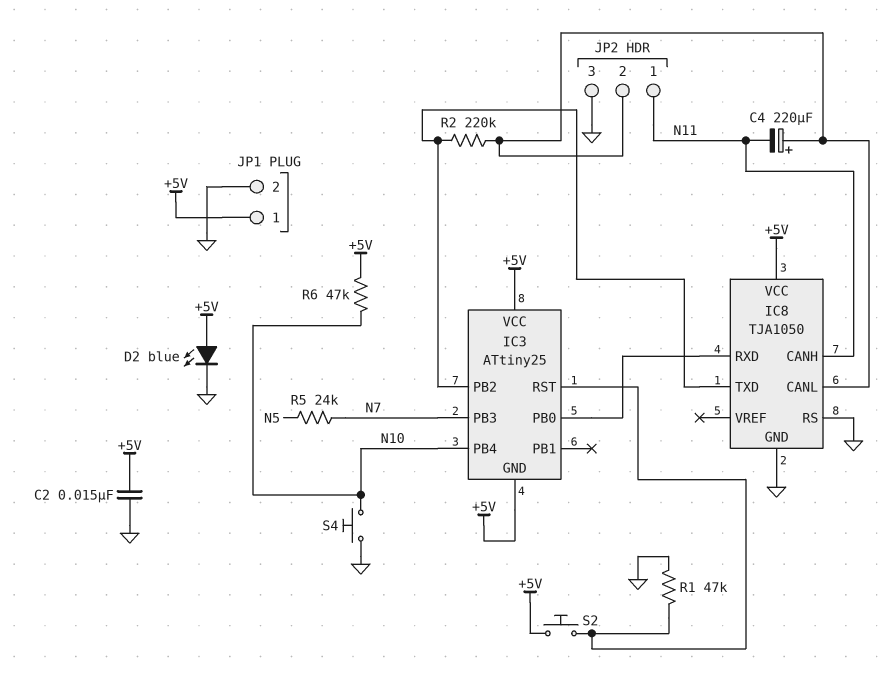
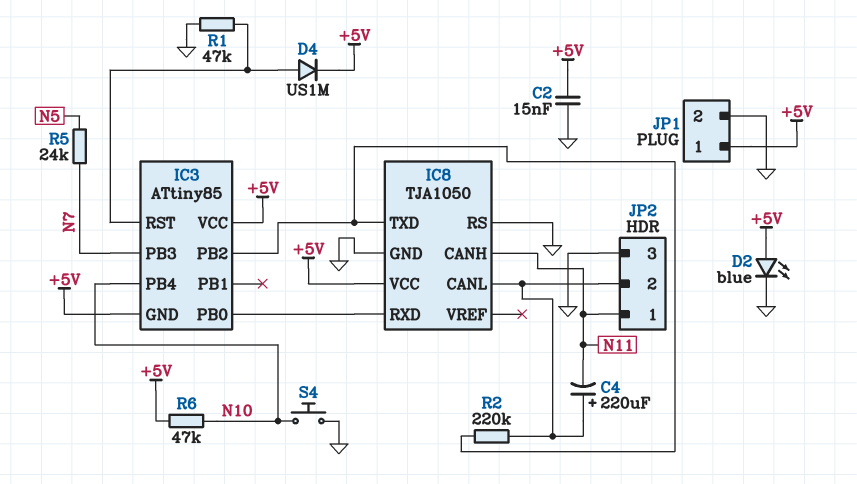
D4: none -> diode US1M (A IC3/RST, K +5V)
IC3: ATtiny25 -> ATtiny85
S2: button (+5V, IC3/RST) -> none

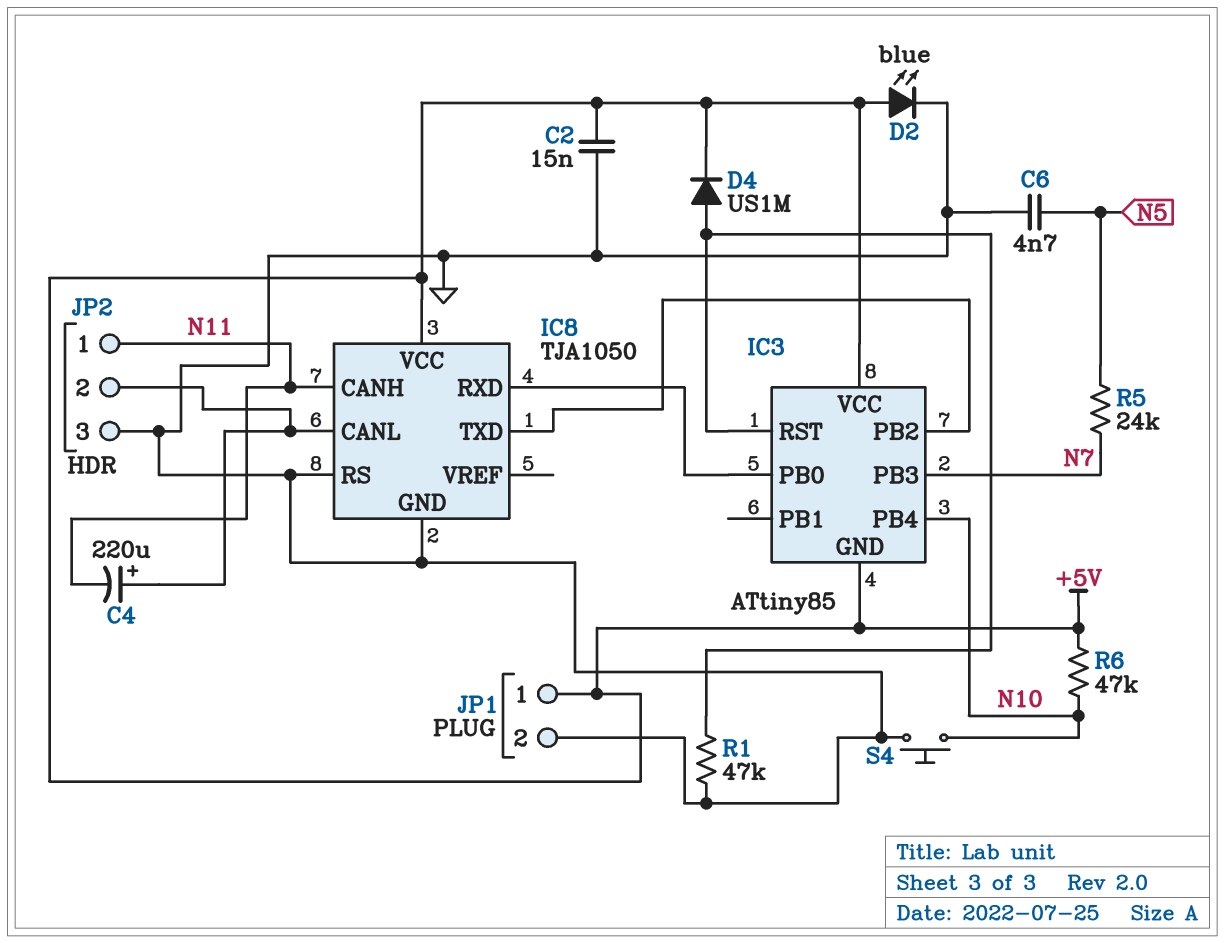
C6: none -> 4.7nF (GND, N5)
R2: 220k (IC3/PB2, IC8/CANL) -> none

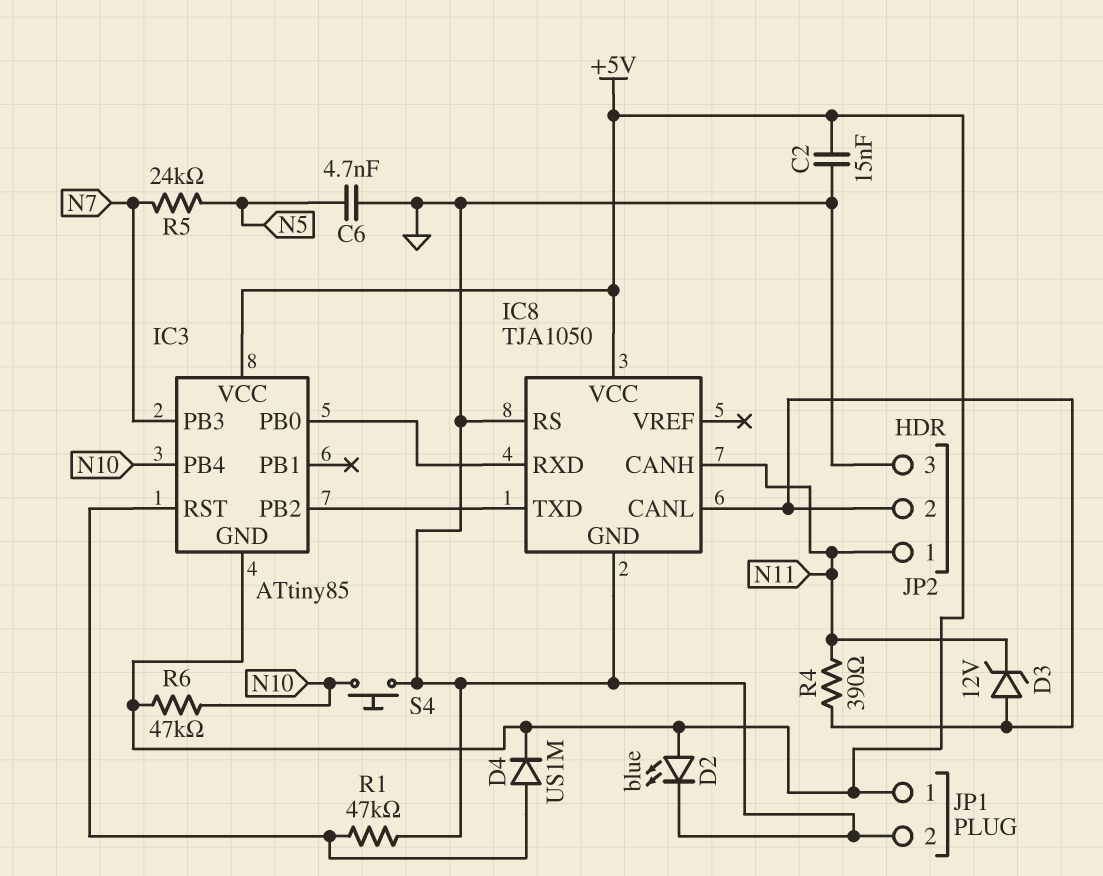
C4: 220uF (plus IC8/CANL, minus N11) -> none
D3: none -> zener 12V (A IC8/CANL, K N11)
R4: none -> 390 (IC8/CANL, N11)

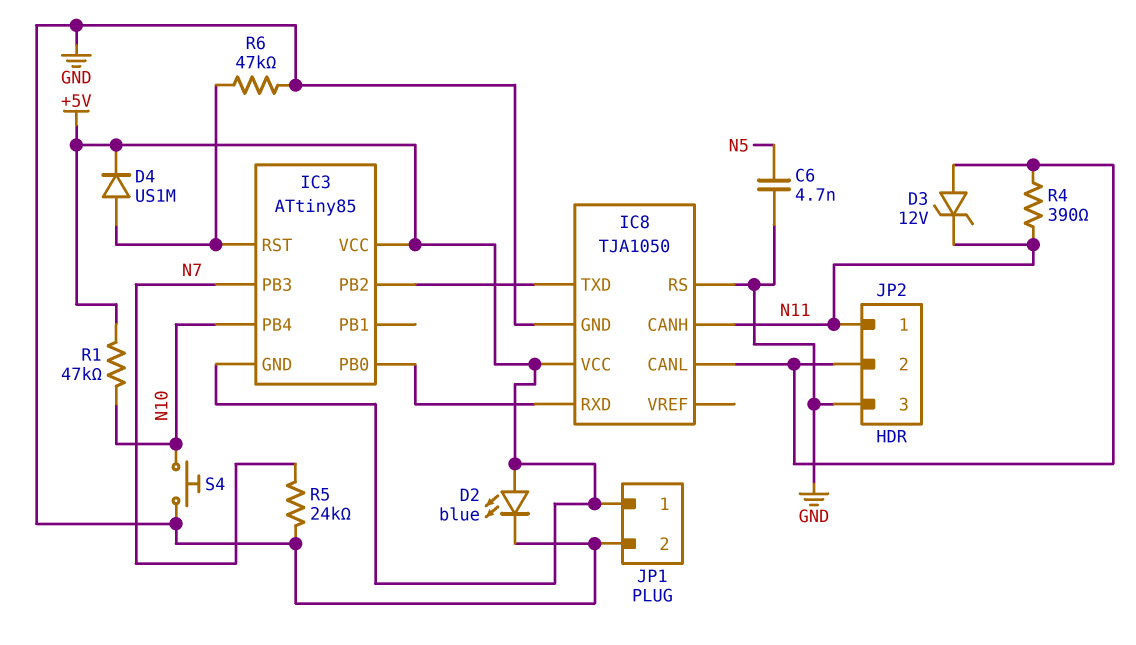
C2: 15nF (+5V, GND) -> none
R1: 47k (GND, IC3/RST) -> 47k (+5V, N10)
R5: 24k (N5, N7) -> 24k (GND, N7)
R6: 47k (+5V, N10) -> 47k (GND, IC3/RST)

